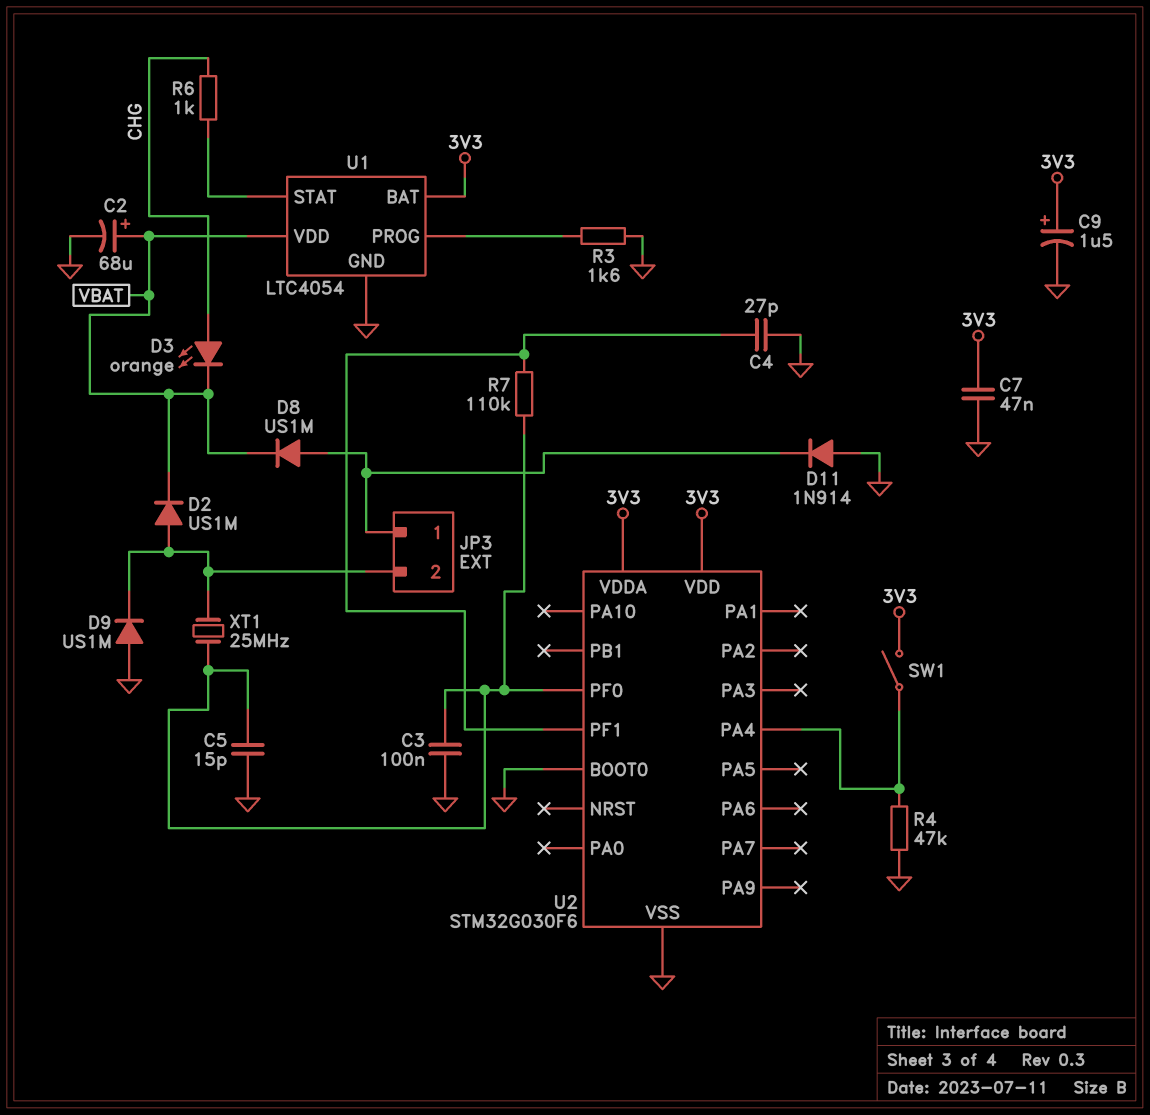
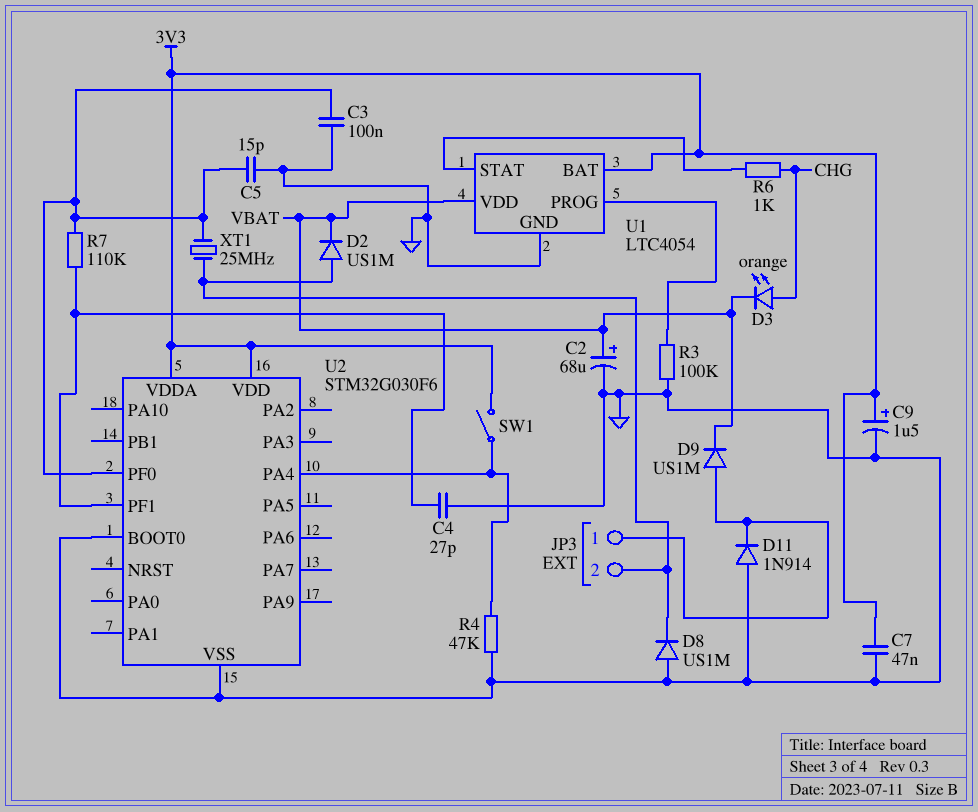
D8: diode US1M (A JP3/1, K VBAT) -> diode US1M (A GND, K JP3/2)
D9: diode US1M (A GND, K JP3/2) -> diode US1M (A JP3/1, K VBAT)
R3: 1.6k (GND, U1/PROG) -> 100k (GND, U1/PROG)

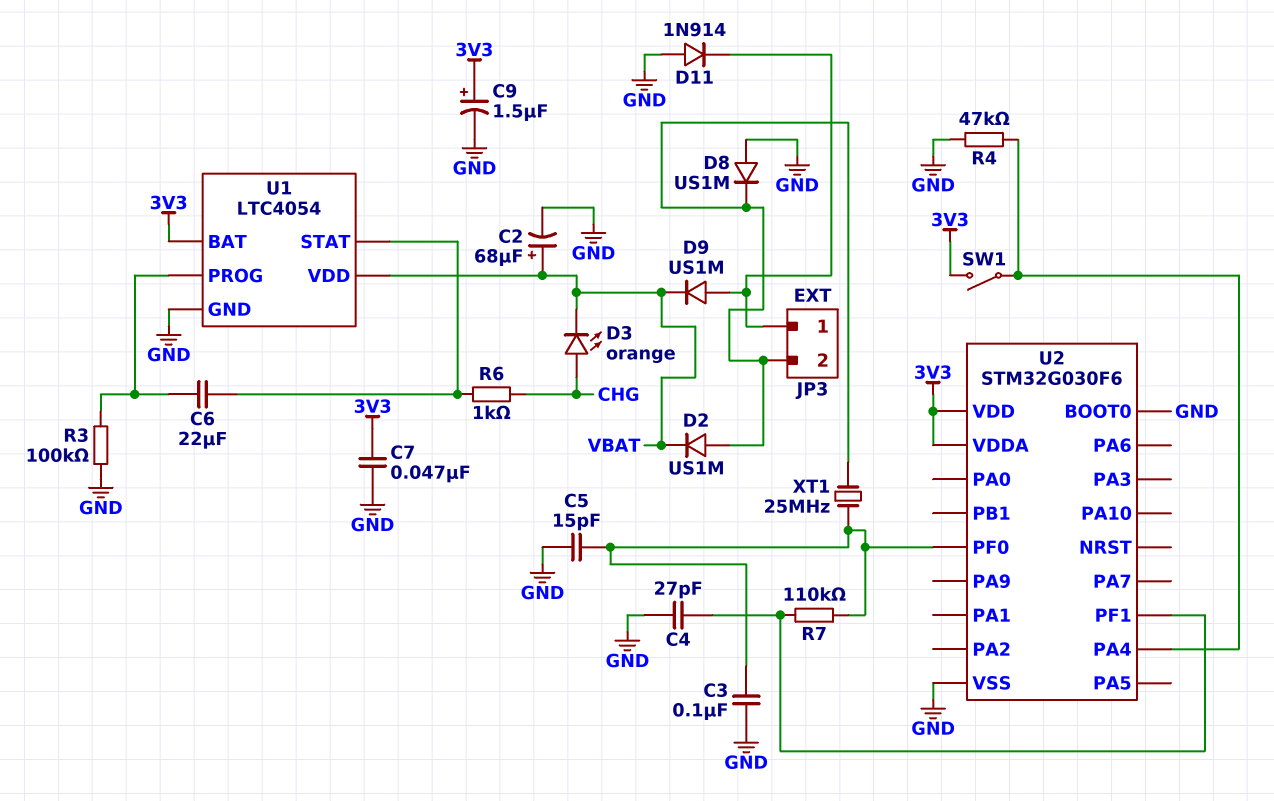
C6: none -> 22uF (U1/PROG, U1/STAT)

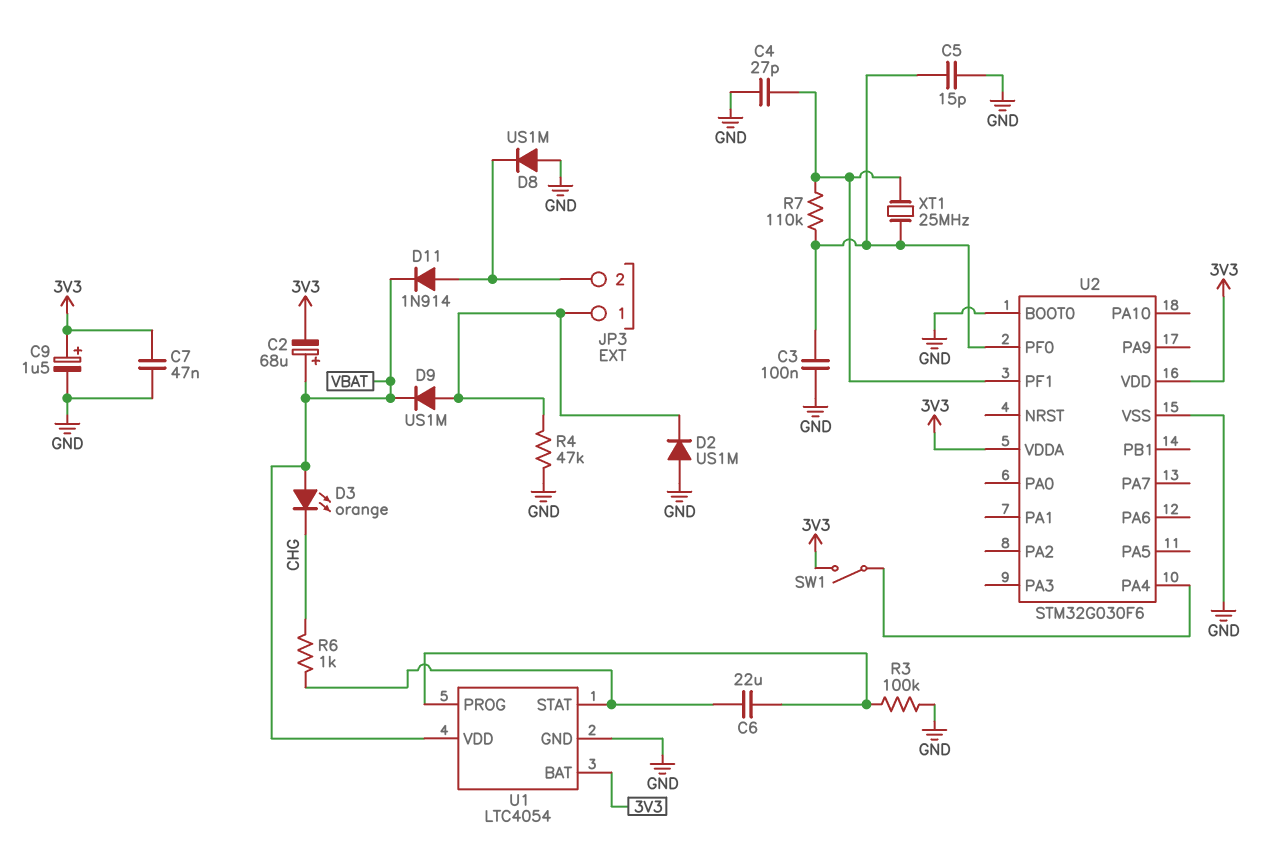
C2: 68uF (plus VBAT, minus GND) -> 68uF (plus VBAT, minus 3V3)
D2: diode US1M (A JP3/2, K VBAT) -> diode US1M (A GND, K JP3/1)
D3: LED orange (A CHG, K VBAT) -> LED orange (A VBAT, K CHG)
D11: diode 1N914 (A GND, K JP3/1) -> diode 1N914 (A JP3/2, K VBAT)
R4: 47k (GND, U2/PA4) -> 47k (GND, JP3/1)
XT1: 25MHz (JP3/2, U2/PF0) -> 25MHz (U2/PF0, U2/PF1)

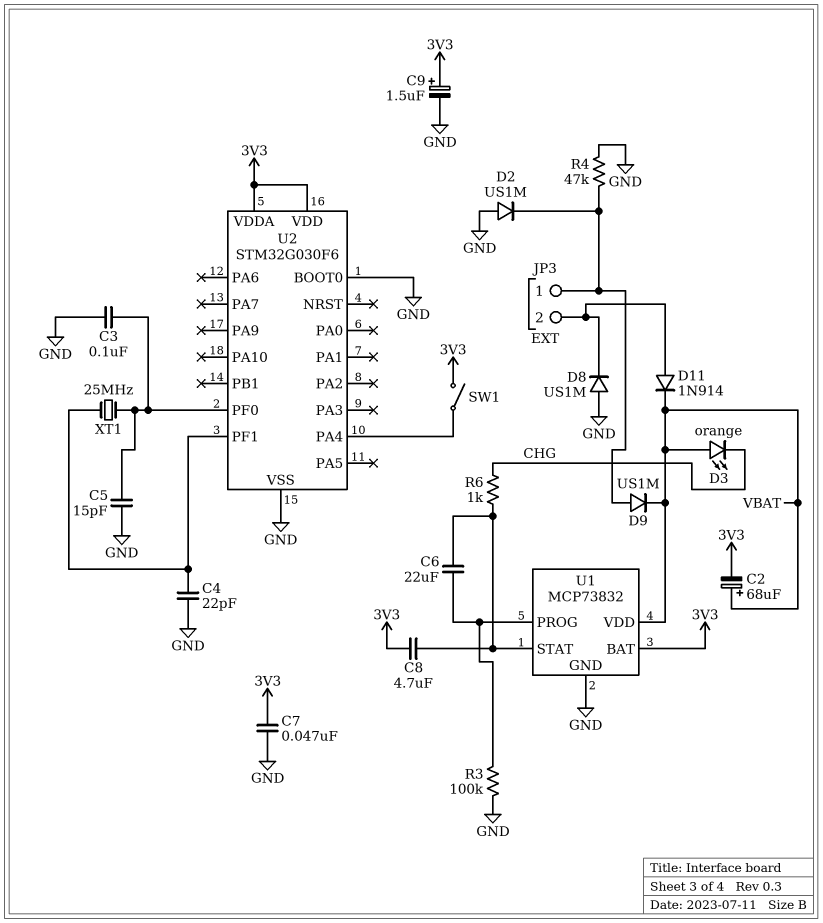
C4: 27pF (GND, U2/PF1) -> 22pF (GND, U2/PF1)
C8: none -> 4.7uF (3V3, U1/STAT)
R7: 110k (U2/PF0, U2/PF1) -> none
U1: LTC4054 -> MCP73832

